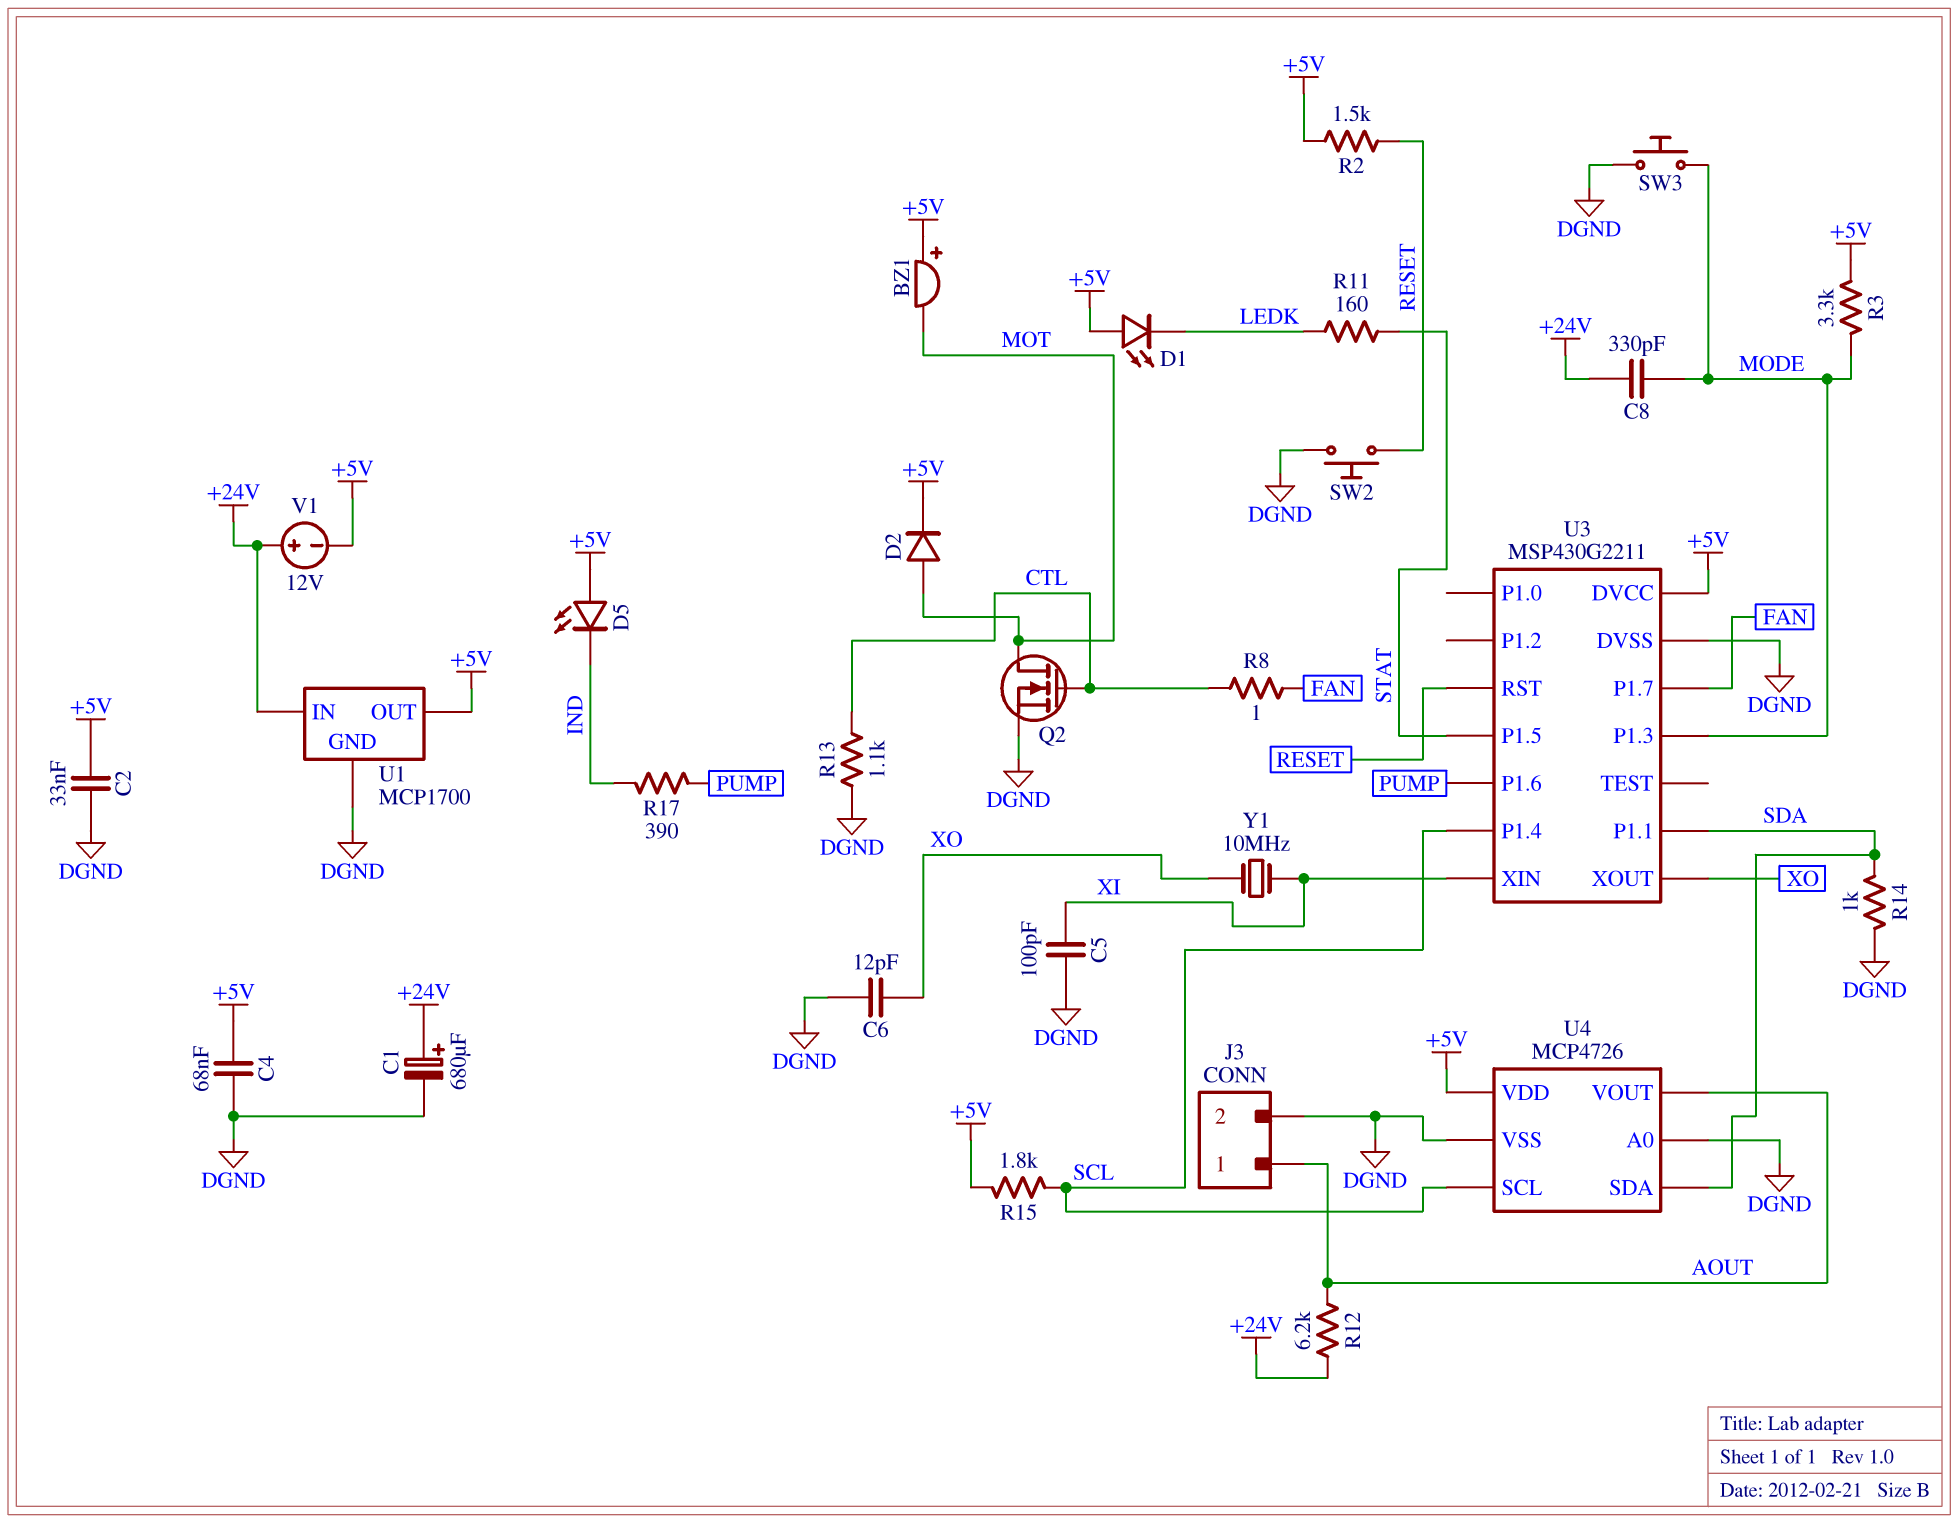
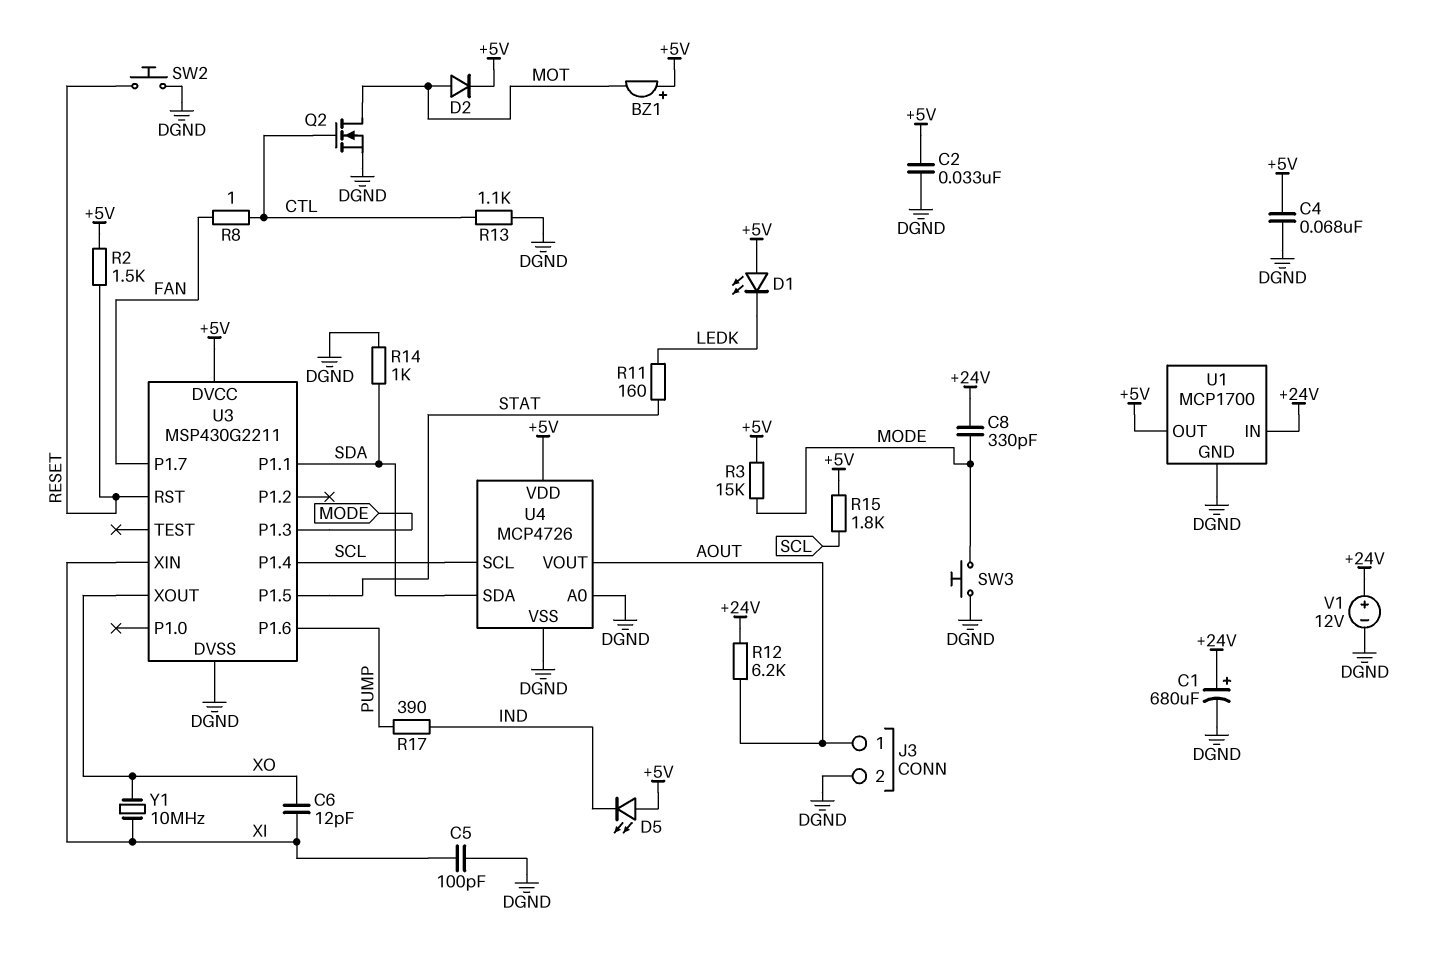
C6: 12pF (DGND, XO) -> 12pF (XI, XO)
R3: 3.3k (+5V, MODE) -> 15k (+5V, MODE)
V1: 12V (plus +24V, minus +5V) -> 12V (plus +24V, minus DGND)

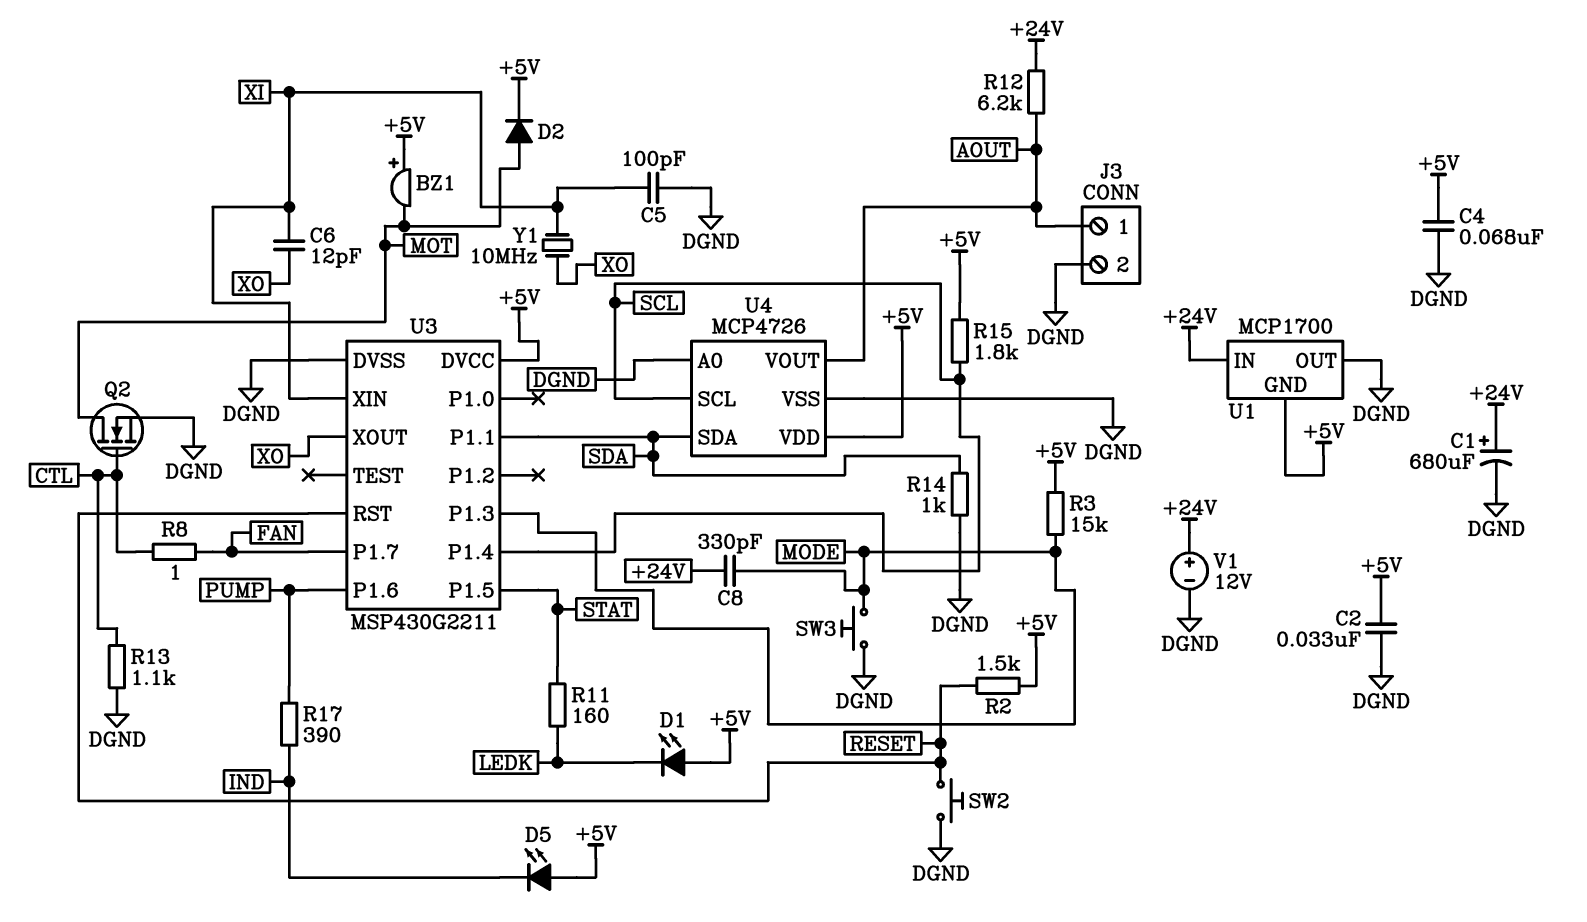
U1 pin GND: DGND -> +5V
U1 pin OUT: +5V -> DGND

